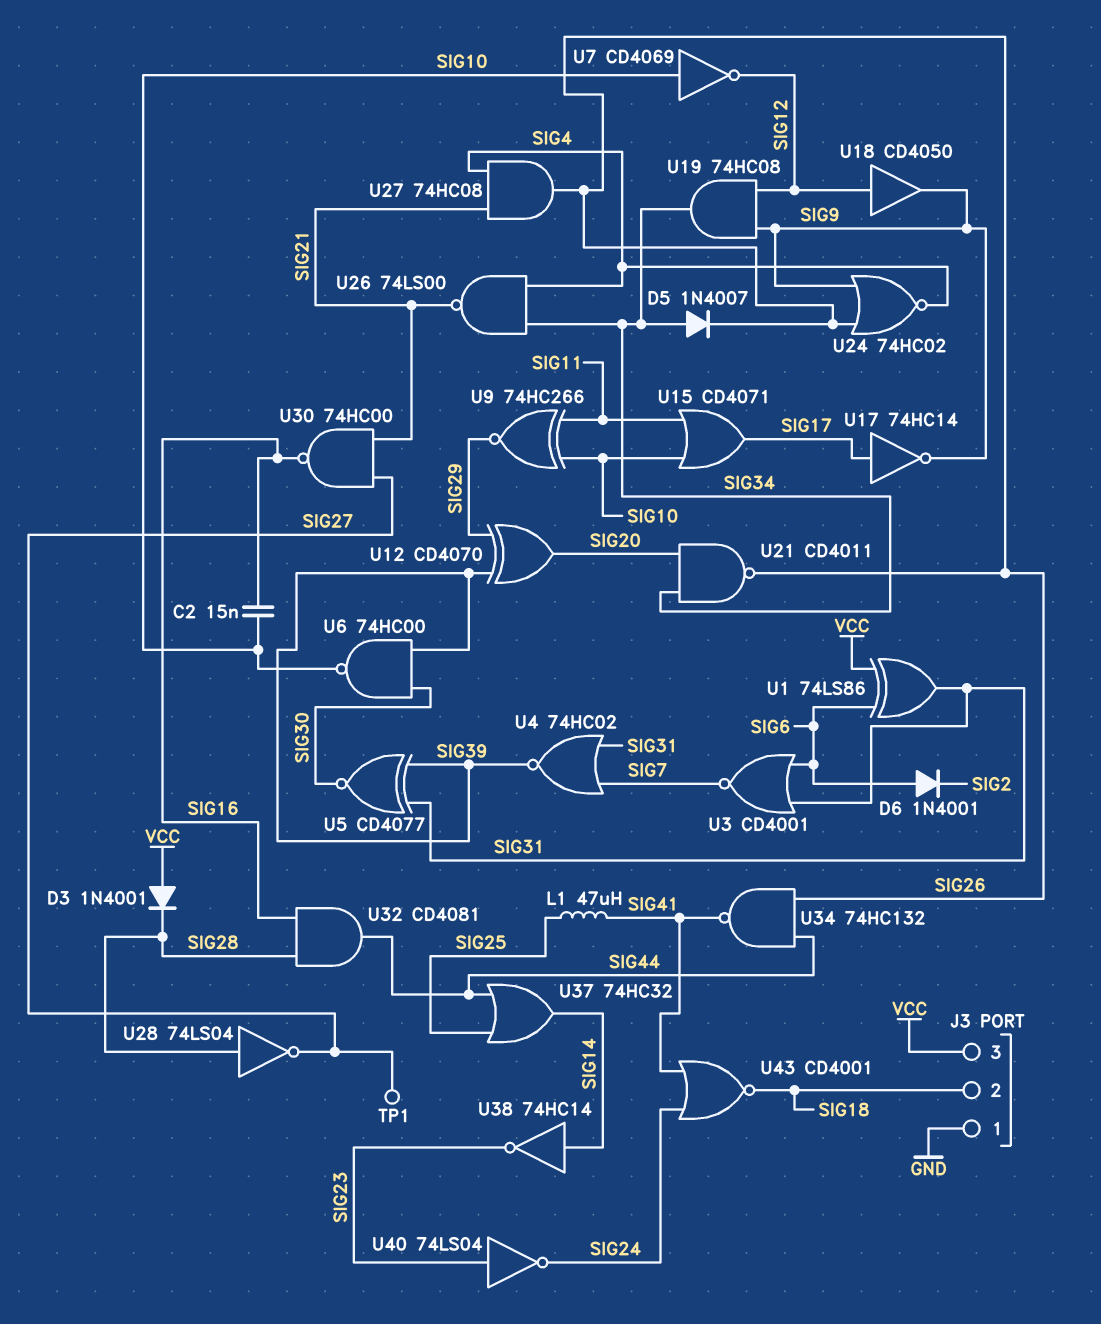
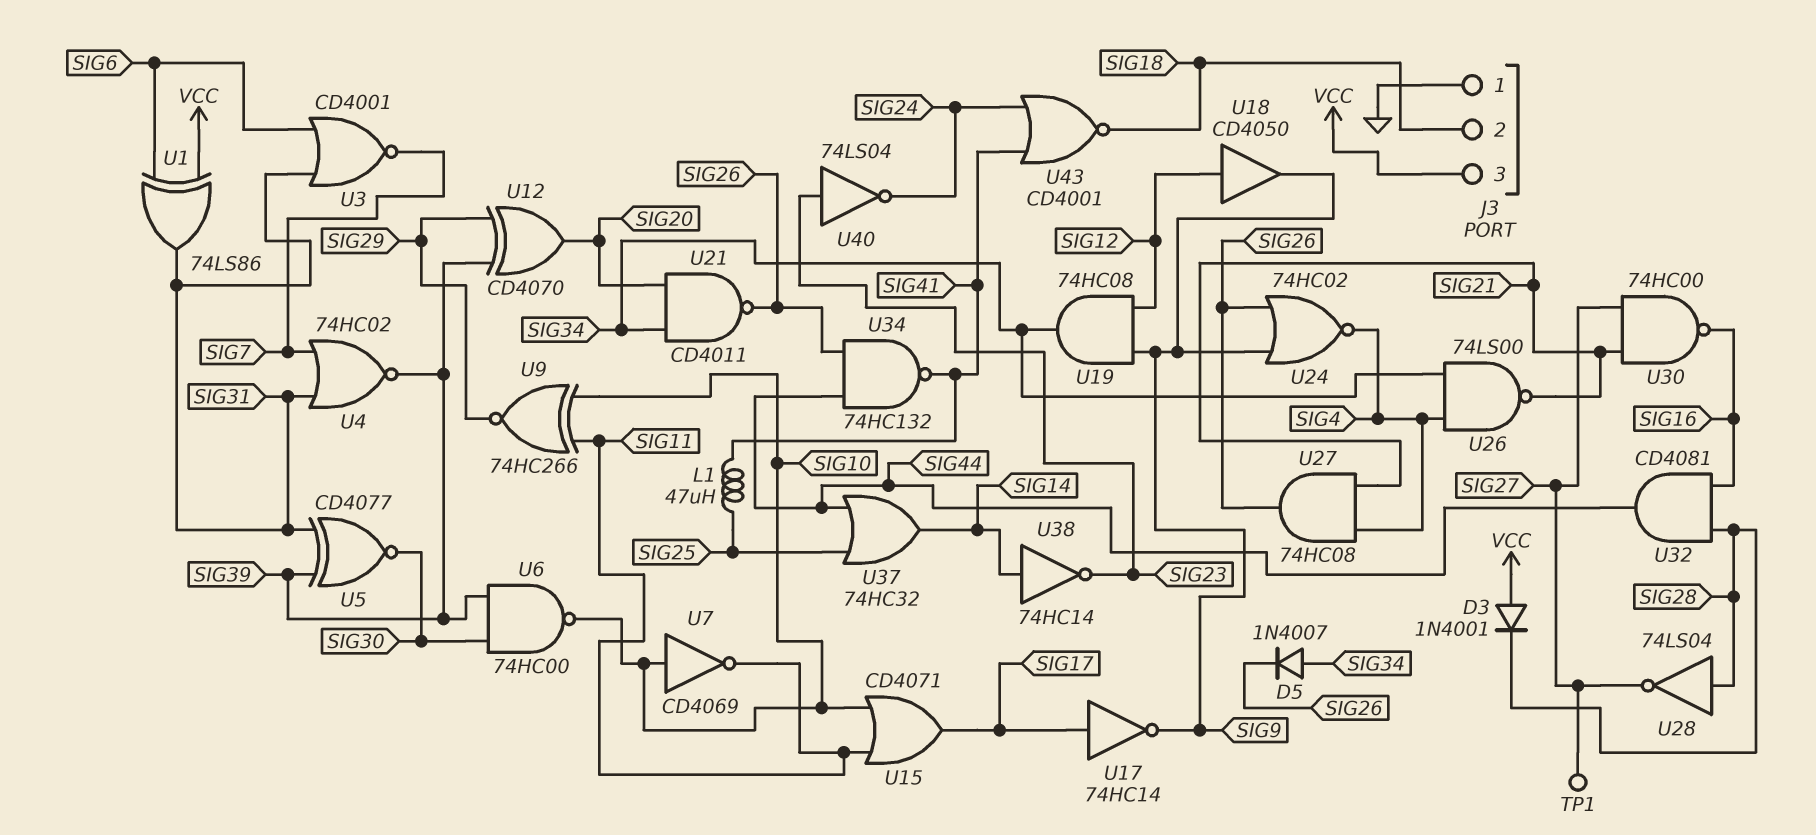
C2: 15nF (SIG10, SIG16) -> none
D6: diode 1N4001 (A SIG6, K SIG2) -> none
U7: NOT CD4069 (in SIG10, out SIG12) -> NOT CD4069 (in SIG10, out SIG11)

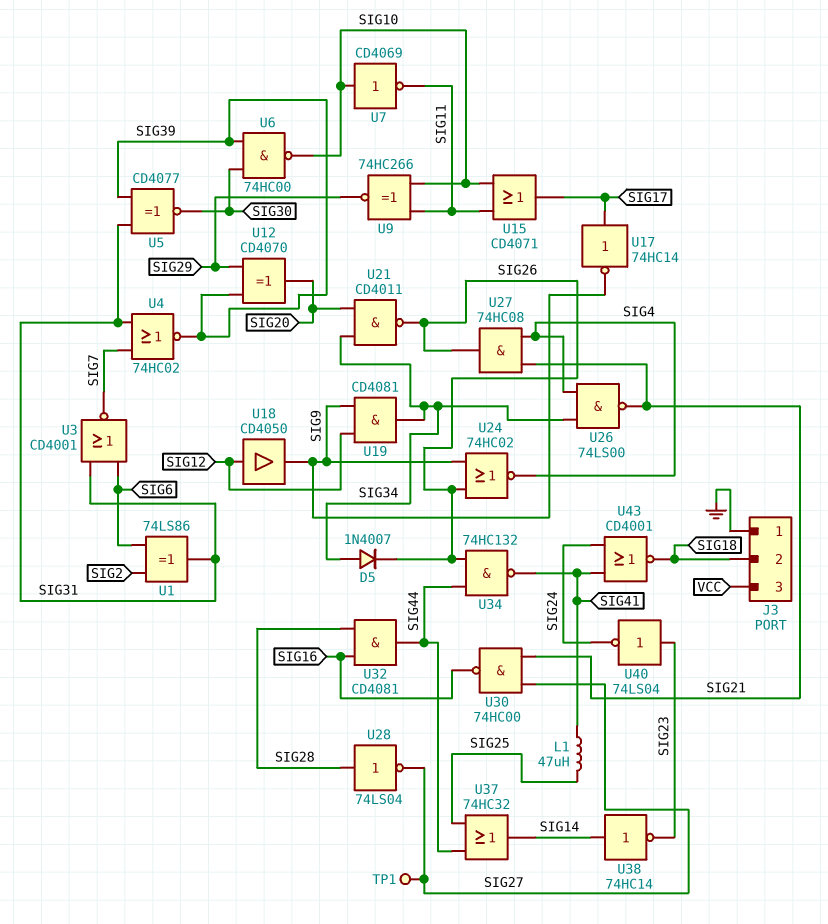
D3: diode 1N4001 (A VCC, K SIG28) -> none
U1: XOR 74LS86 (in SIG6, in VCC, out SIG31) -> XOR 74LS86 (in SIG2, in SIG6, out SIG31)
U19: AND 74HC08 (in SIG9, in SIG12, out SIG34) -> AND CD4081 (in SIG9, in SIG12, out SIG34)

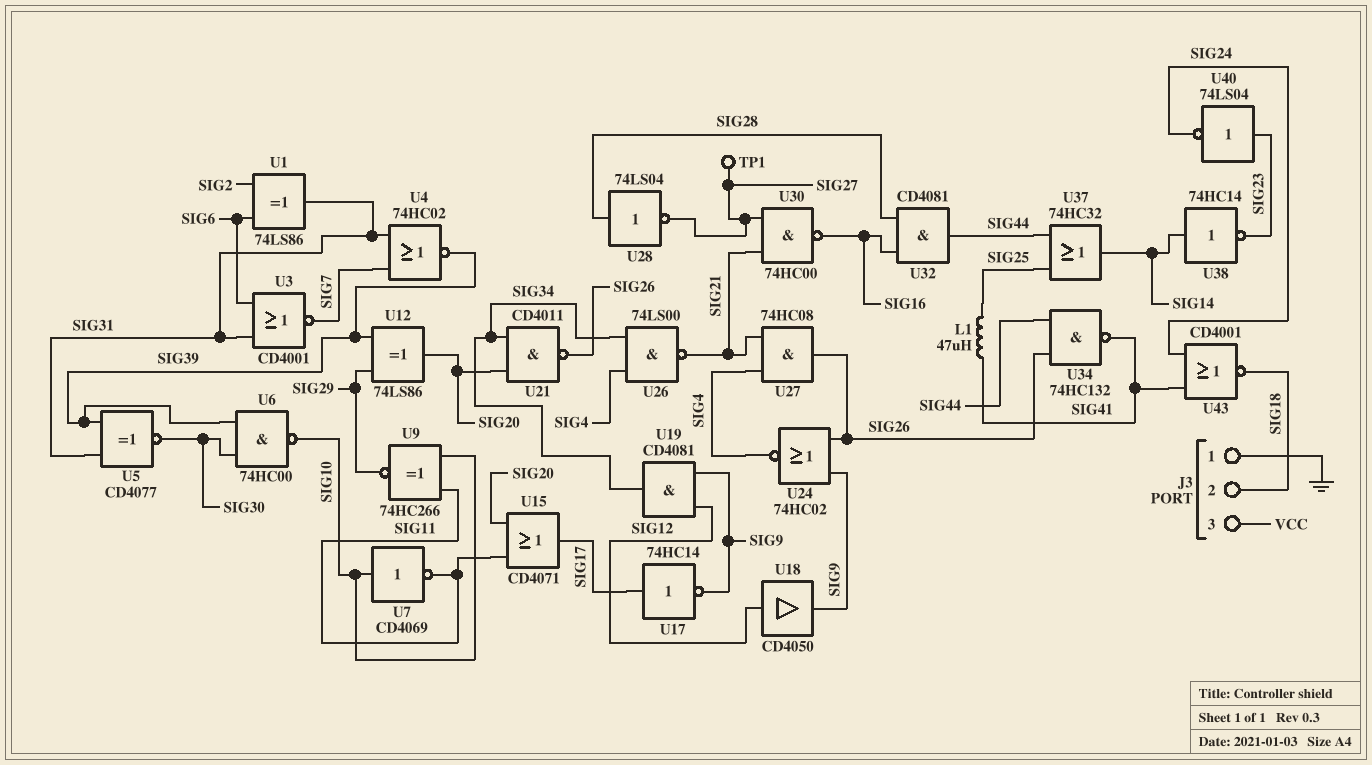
D5: diode 1N4007 (A SIG34, K SIG26) -> none
U12: XOR CD4070 (in SIG29, in SIG39, out SIG20) -> XOR 74LS86 (in SIG29, in SIG39, out SIG20)
U15: OR CD4071 (in SIG10, in SIG11, out SIG17) -> OR CD4071 (in SIG11, in SIG20, out SIG17)

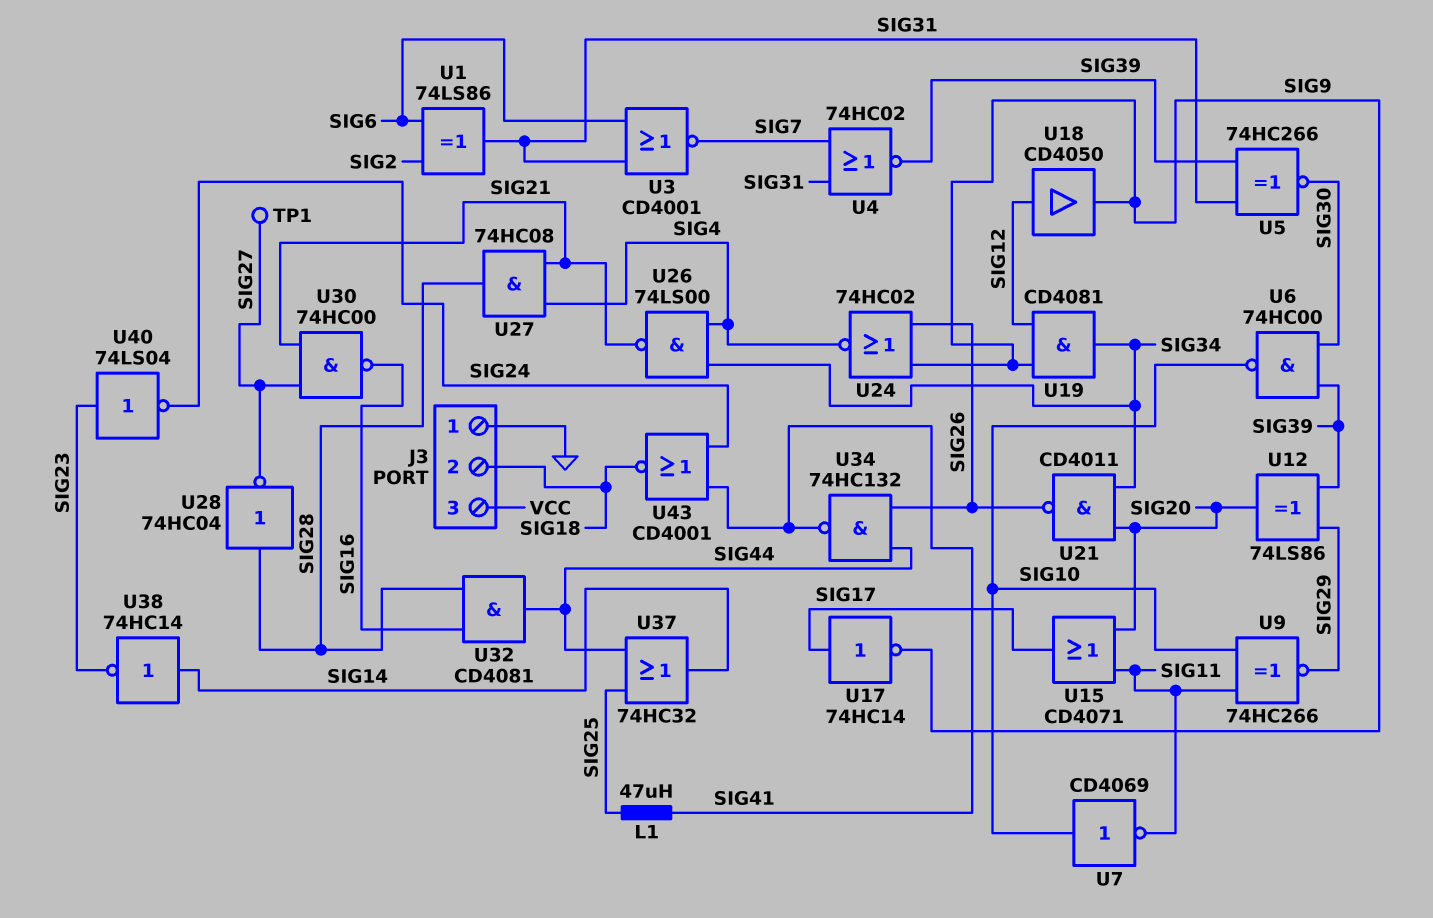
U5: XNOR CD4077 (in SIG31, in SIG39, out SIG30) -> XNOR 74HC266 (in SIG31, in SIG39, out SIG30)
U27: AND 74HC08 (in SIG4, in SIG21, out SIG26) -> AND 74HC08 (in SIG4, in SIG21, out SIG28)
U28: NOT 74LS04 (in SIG28, out SIG27) -> NOT 74HC04 (in SIG28, out SIG27)

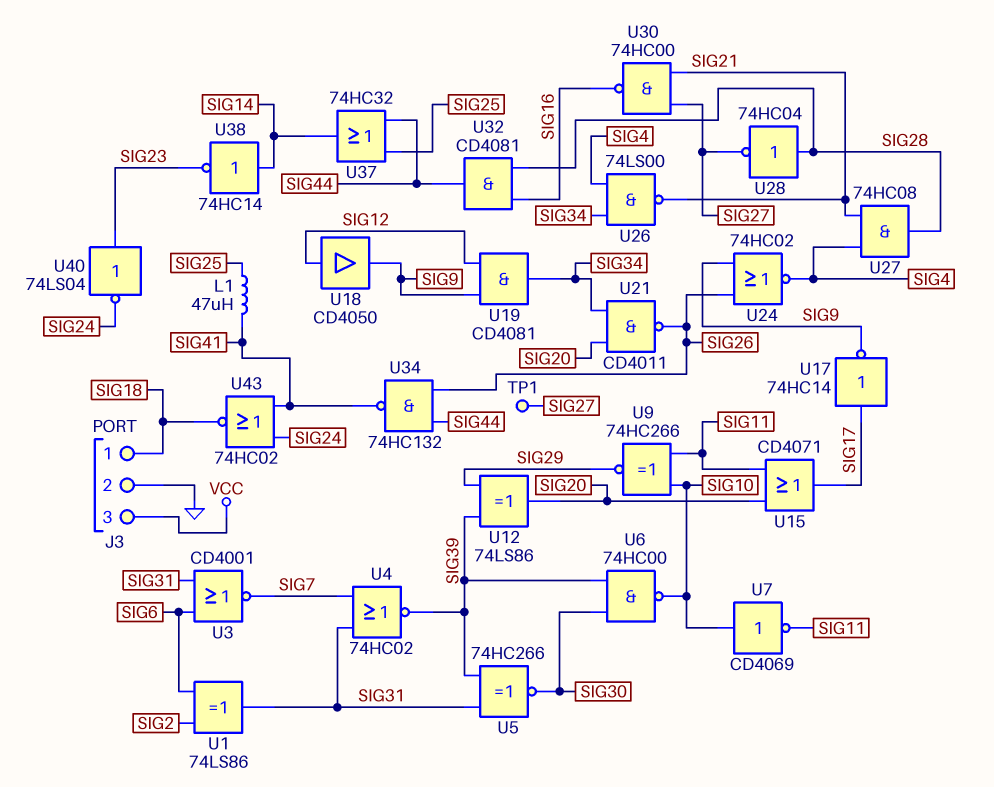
J3 pin 1: GND -> SIG18
J3 pin 2: SIG18 -> GND
U43: NOR CD4001 (in SIG24, in SIG41, out SIG18) -> NOR 74HC02 (in SIG24, in SIG41, out SIG18)

